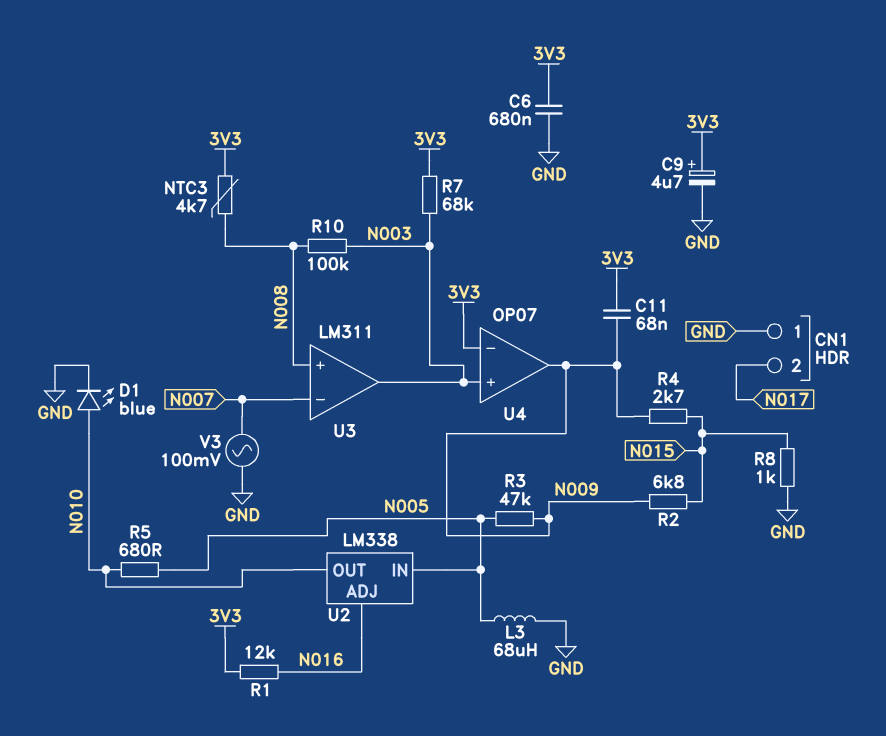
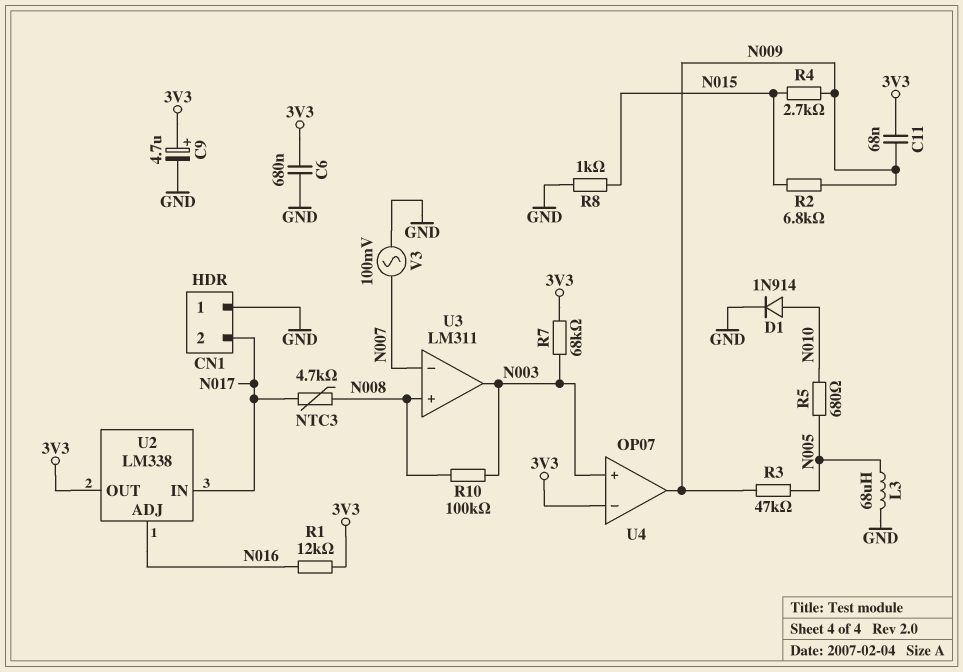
D1: LED blue (A N010, K GND) -> diode 1N914 (A N010, K GND)
NTC3: 4.7k (3V3, N008) -> 4.7k (N008, N017)
U2 pin IN: N005 -> N017
U2 pin OUT: N010 -> 3V3

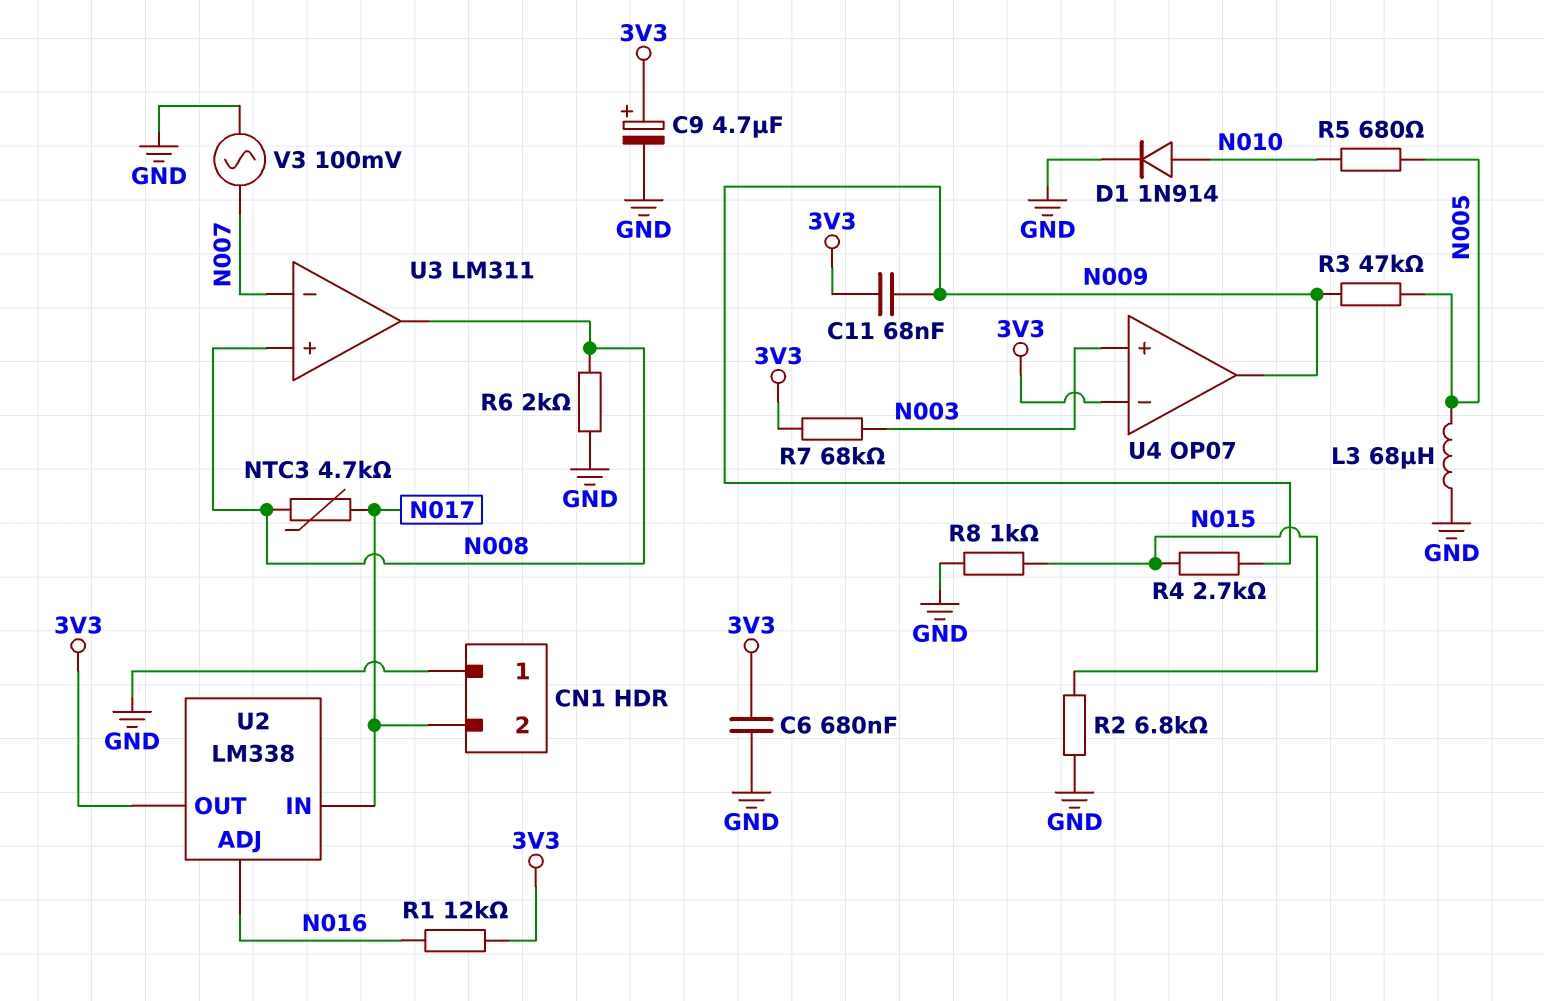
R2: 6.8k (N009, N015) -> 6.8k (GND, N015)
R6: none -> 2k (GND, N008)
R10: 100k (N003, N008) -> none
U3 pin out: N003 -> N008

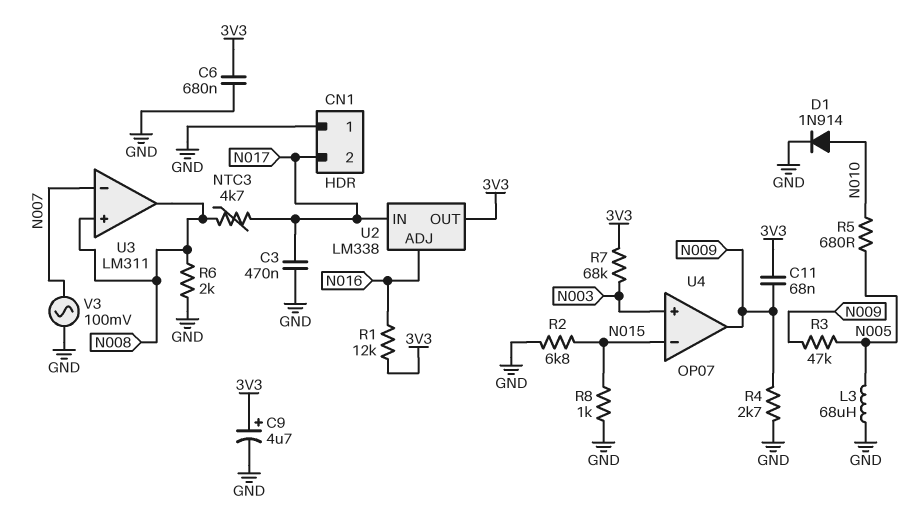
C3: none -> 470nF (GND, N017)
R4: 2.7k (N009, N015) -> 2.7k (GND, N009)
U4 pin in-: 3V3 -> N015

